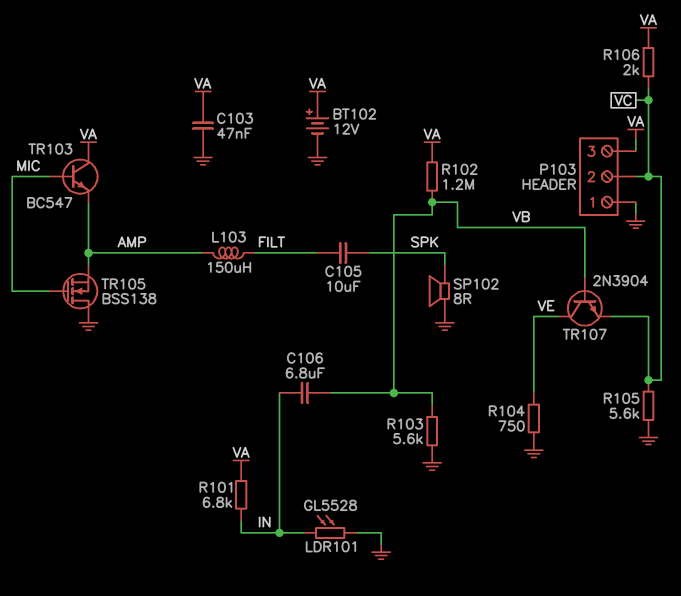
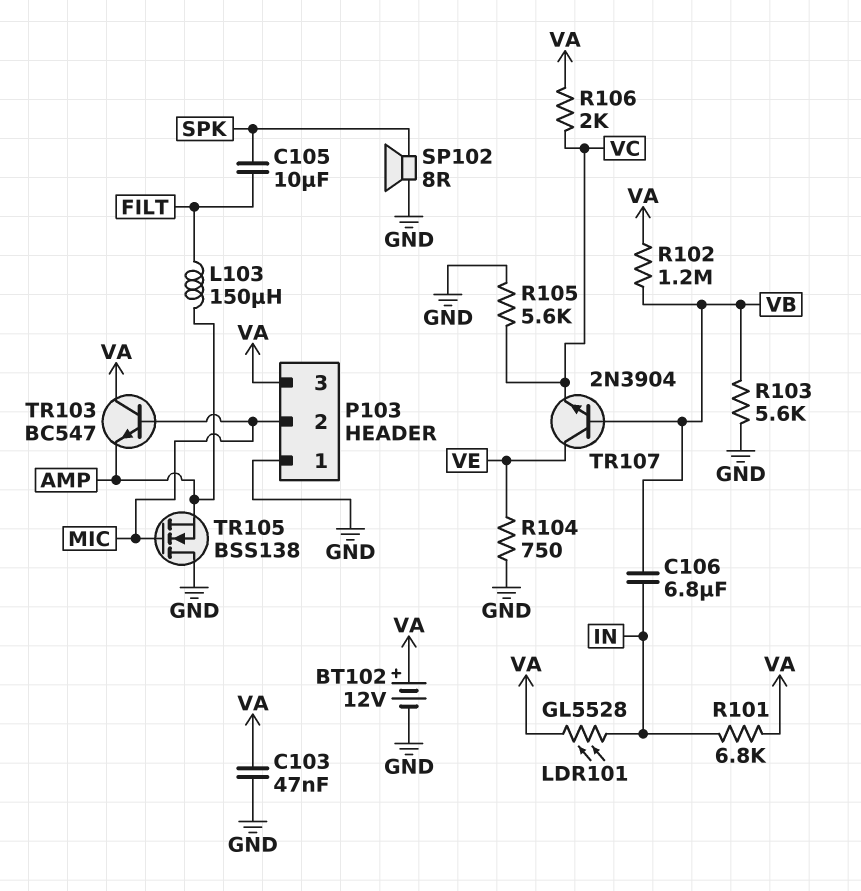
LDR101: GL5528 (GND, IN) -> GL5528 (IN, VA)
P103 pin 2: VC -> MIC

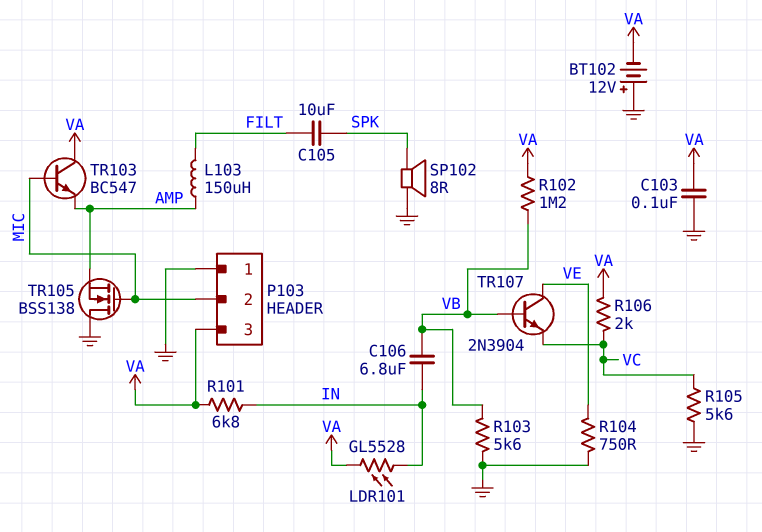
BT102: 12V (plus VA, minus GND) -> 12V (plus GND, minus VA)
C103: 47nF (GND, VA) -> 100nF (GND, VA)

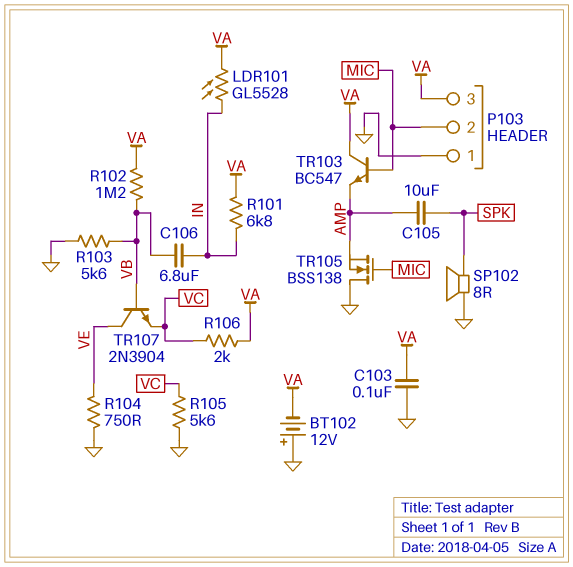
C105: 10uF (FILT, SPK) -> 10uF (AMP, SPK)
L103: 150uH (AMP, FILT) -> none

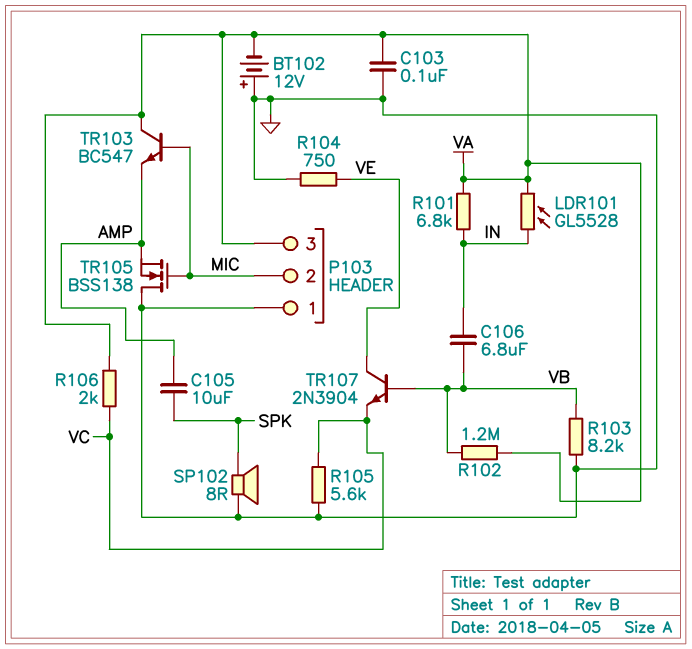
R103: 5.6k (GND, VB) -> 8.2k (GND, VB)

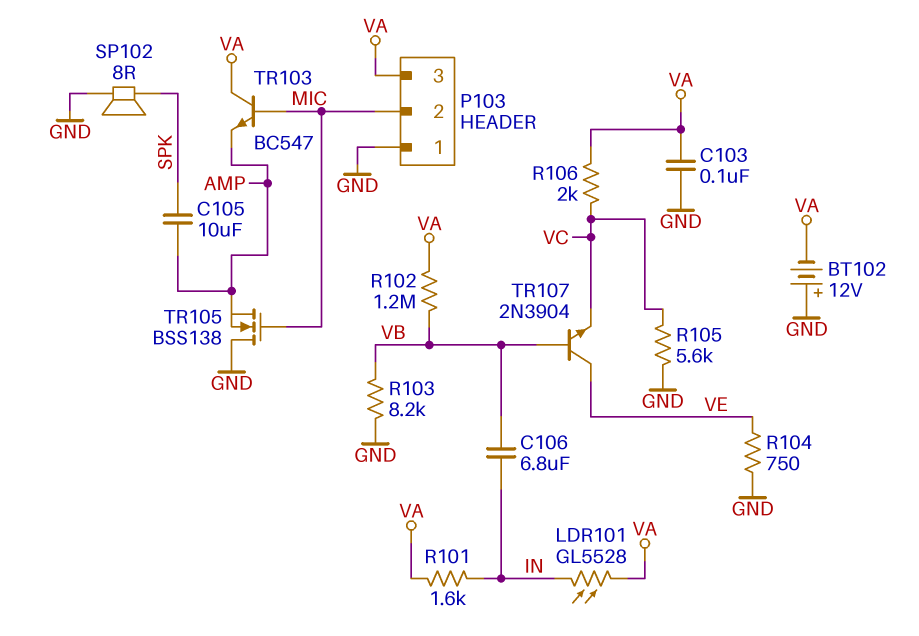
R101: 6.8k (IN, VA) -> 1.6k (IN, VA)

